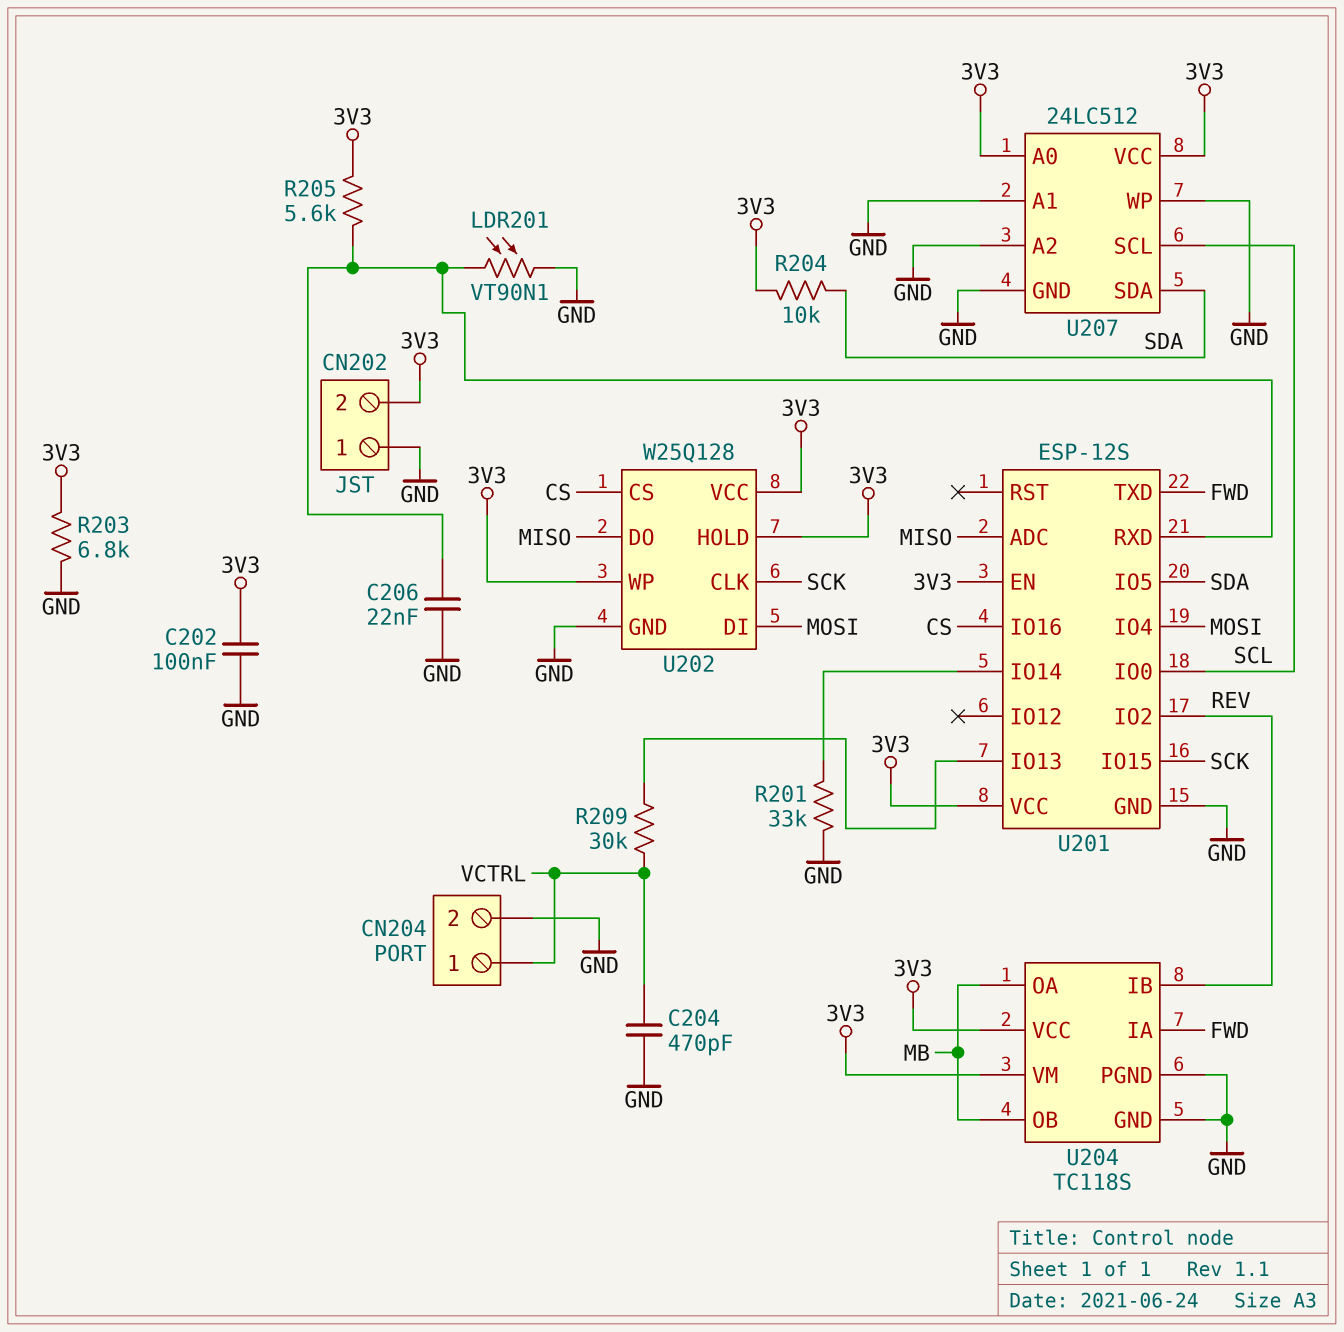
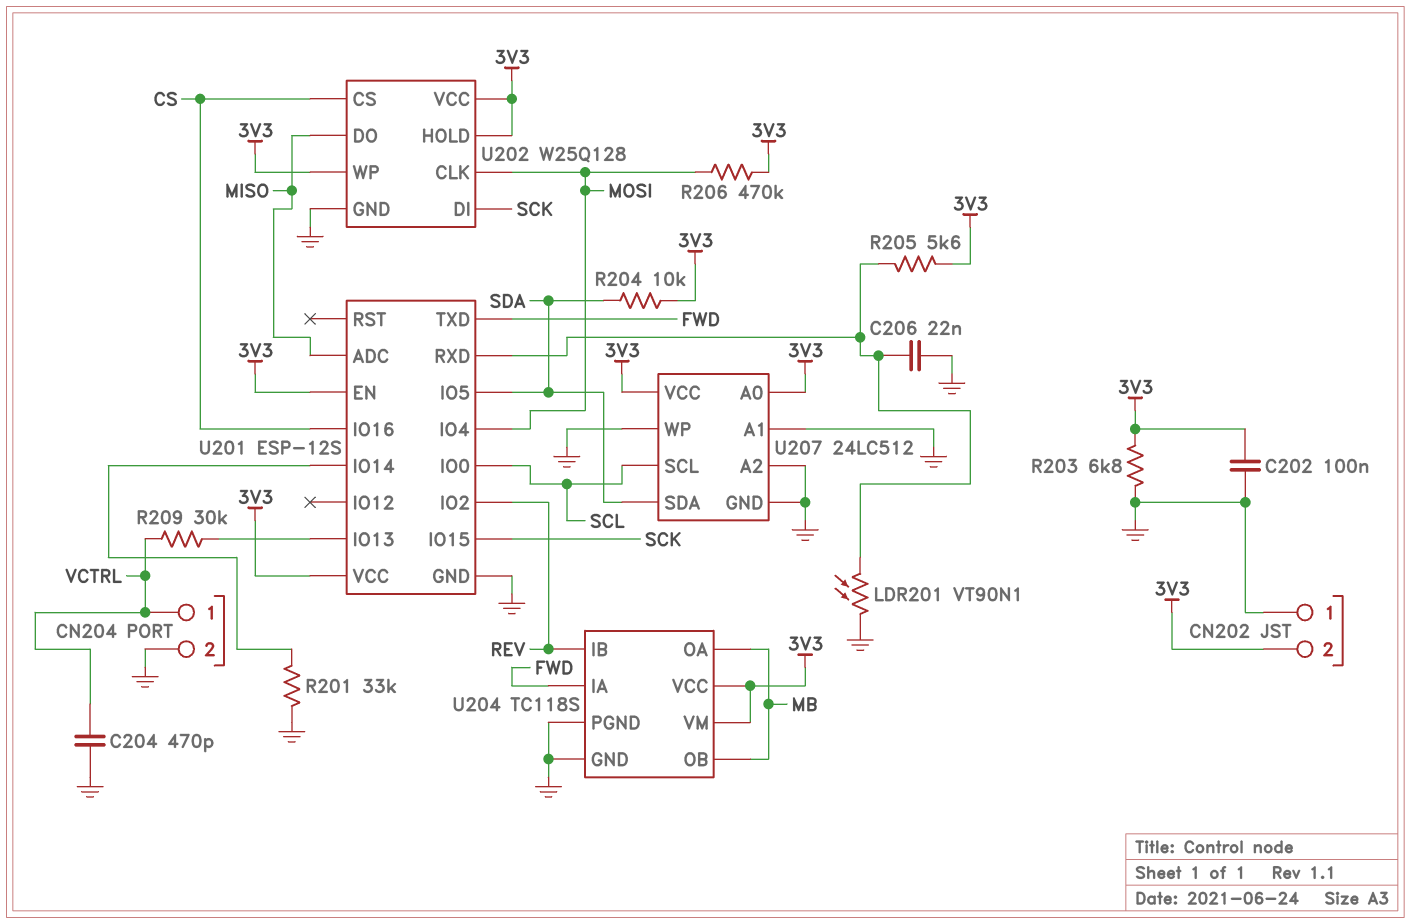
R206: none -> 470k (3V3, MOSI)
U202 pin CLK: SCK -> MOSI
U202 pin DI: MOSI -> SCK

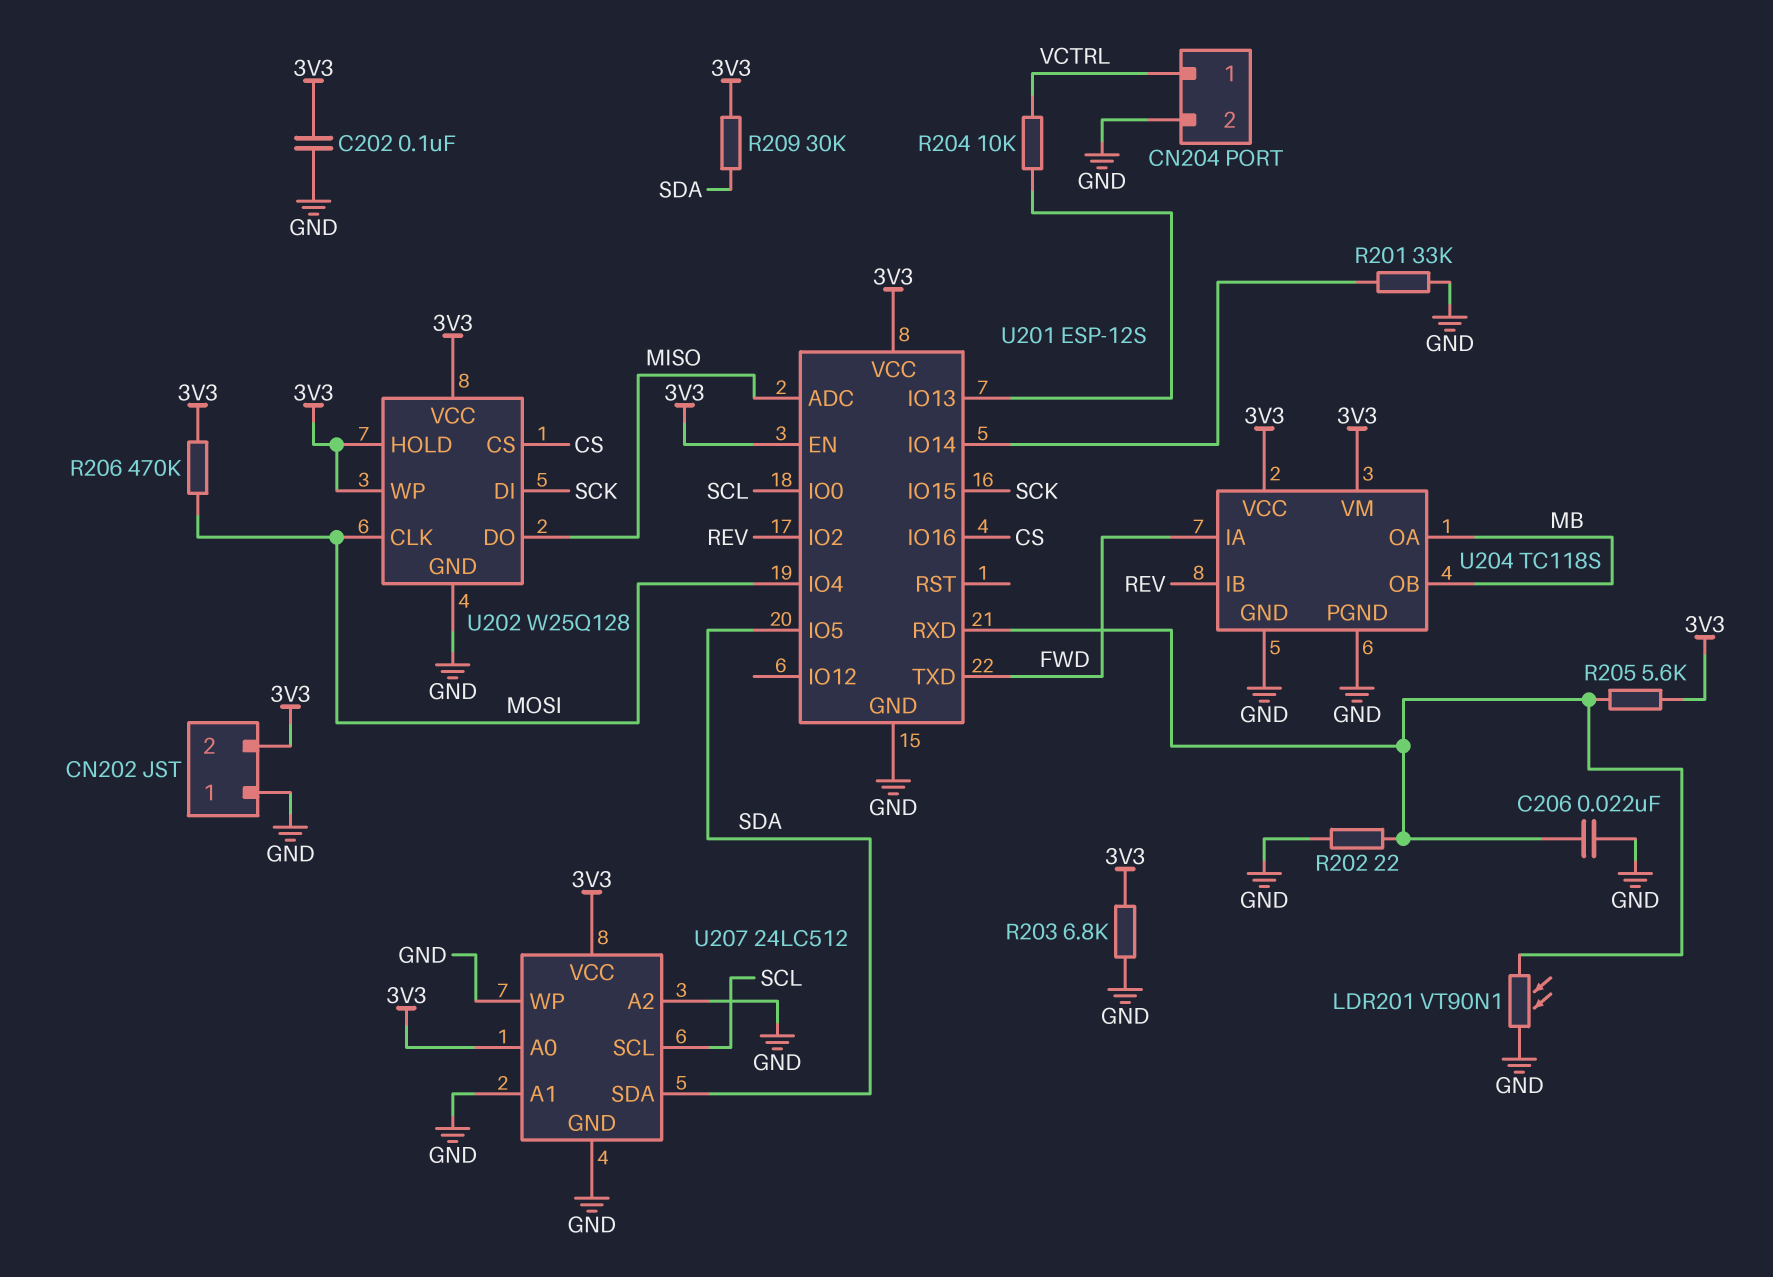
C204: 470pF (GND, VCTRL) -> none
R202: none -> 22 (GND, U201/RXD)
R204: 10k (3V3, SDA) -> 10k (U201/IO13, VCTRL)
R209: 30k (U201/IO13, VCTRL) -> 30k (3V3, SDA)

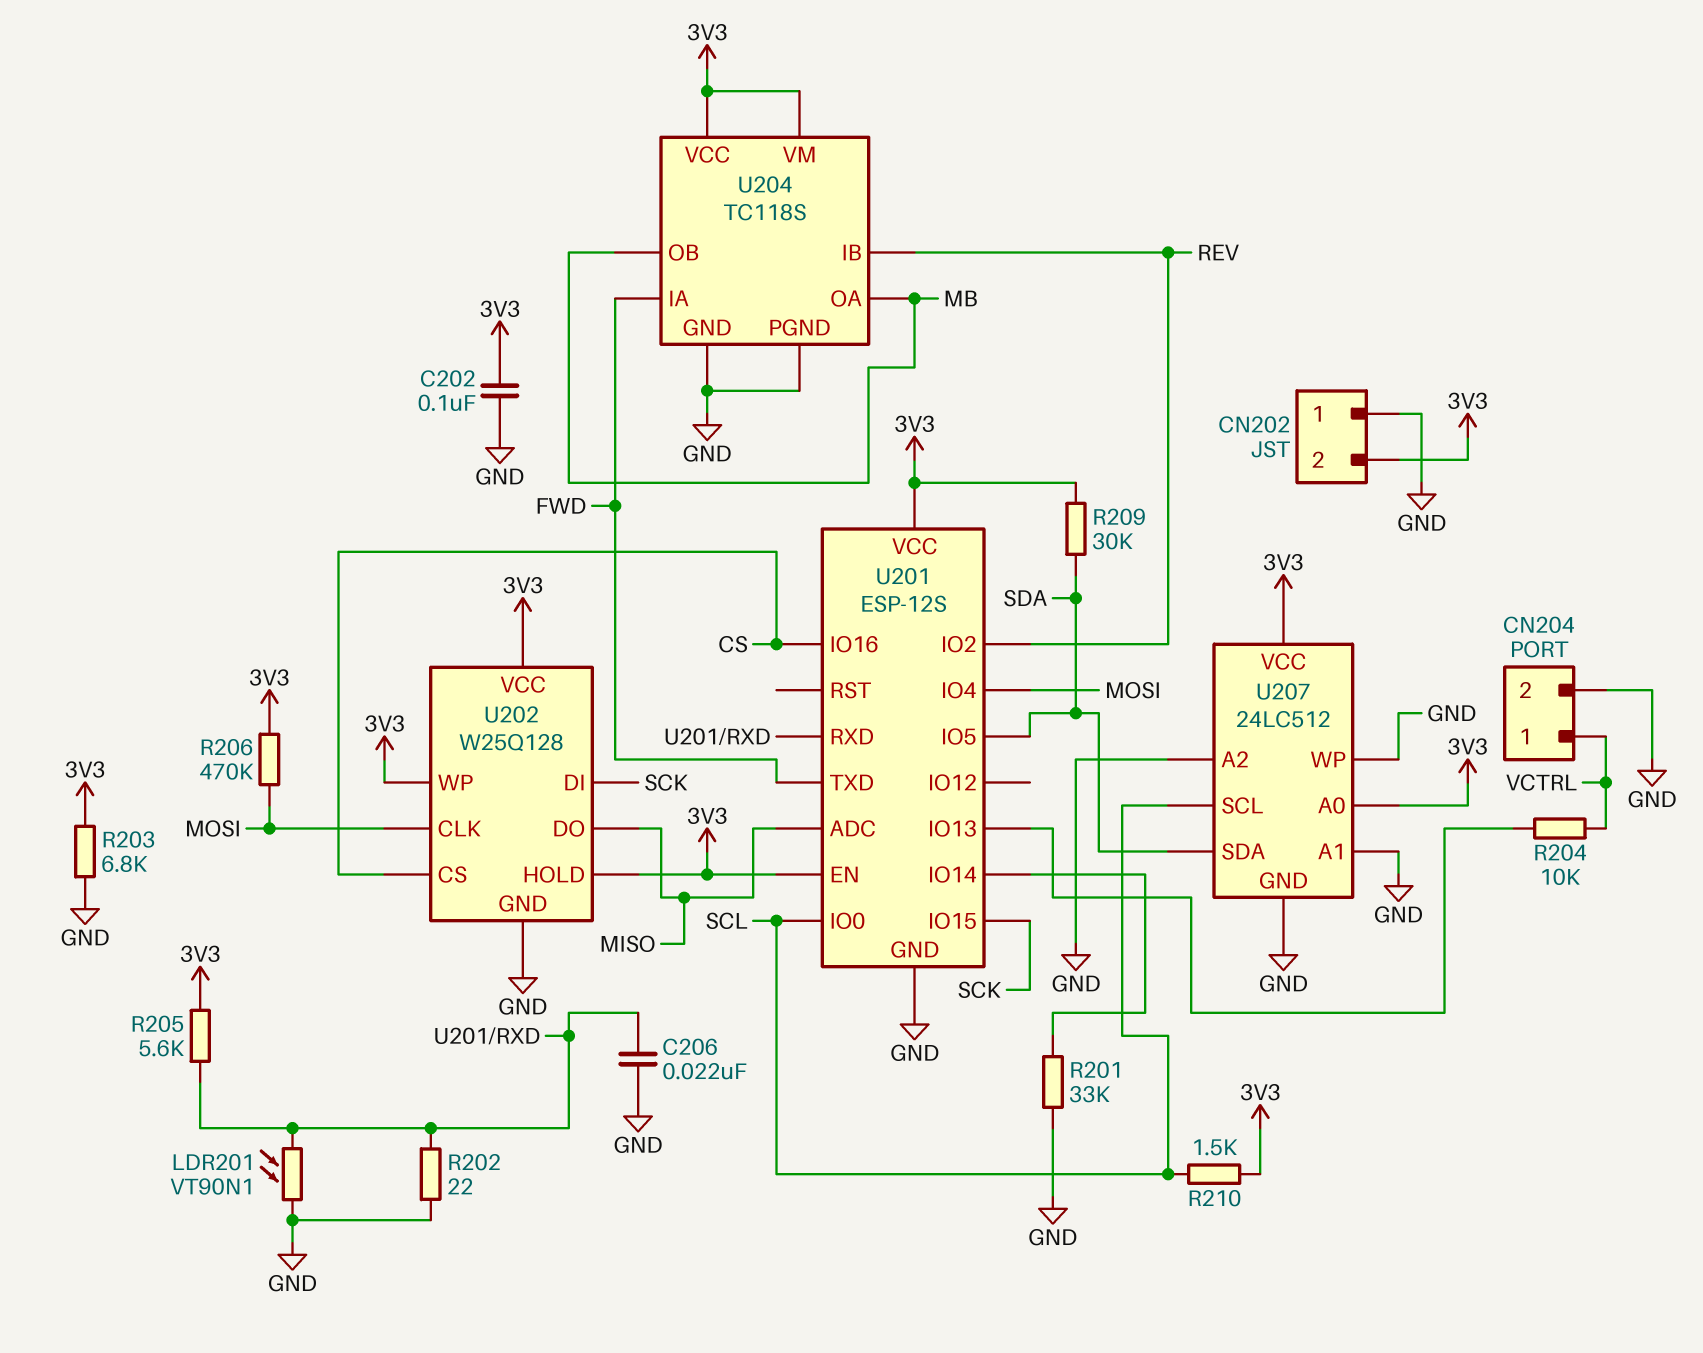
R210: none -> 1.5k (3V3, SCL)

